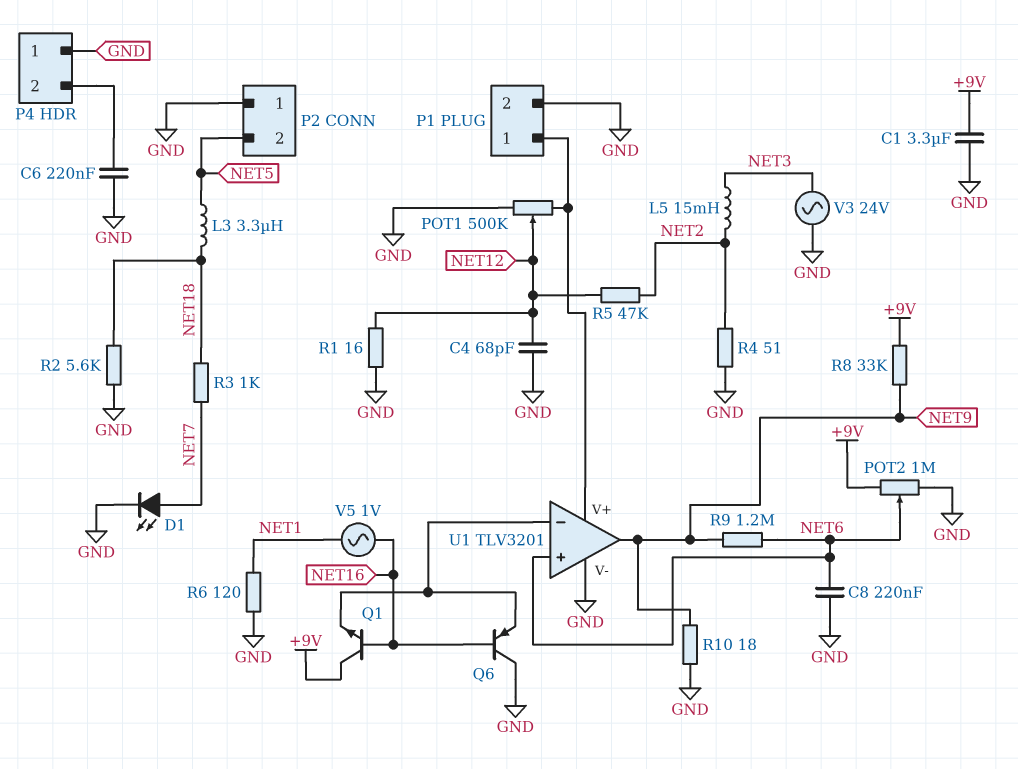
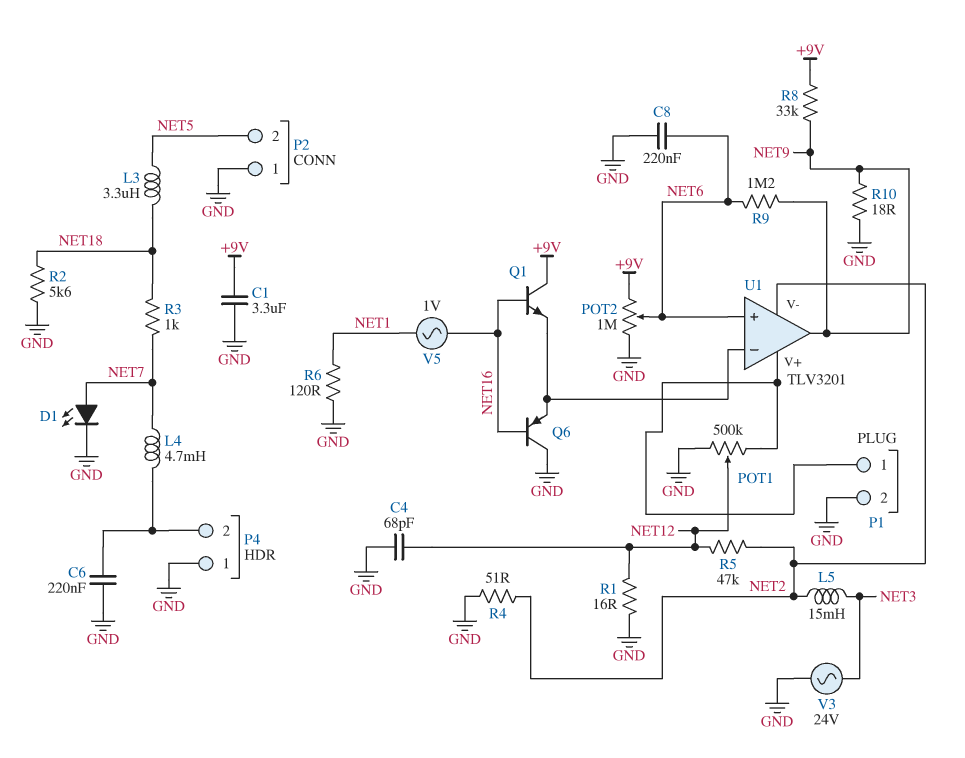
L4: none -> 4.7mH (NET7, P4/2)
U1 pin V-: GND -> NET2

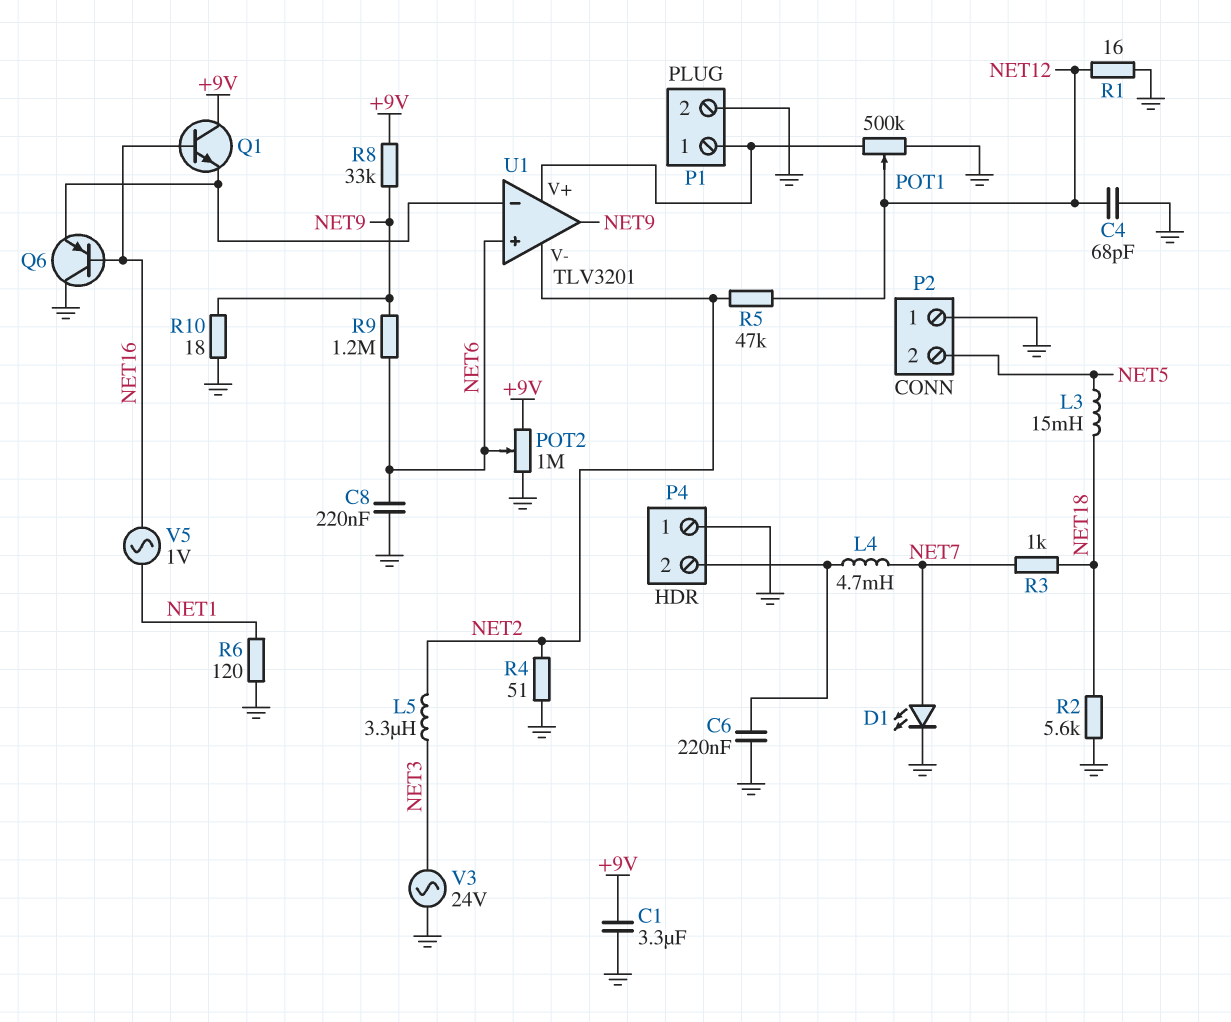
L3: 3.3uH (NET5, NET18) -> 15mH (NET5, NET18)
L5: 15mH (NET2, NET3) -> 3.3uH (NET2, NET3)

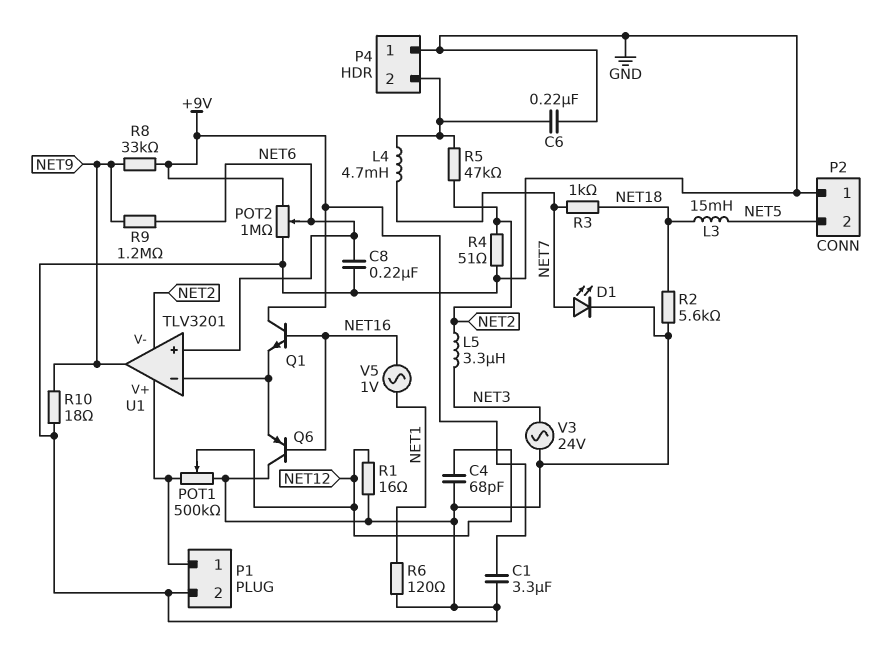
R5: 47k (NET2, NET12) -> 47k (NET2, P4/2)

